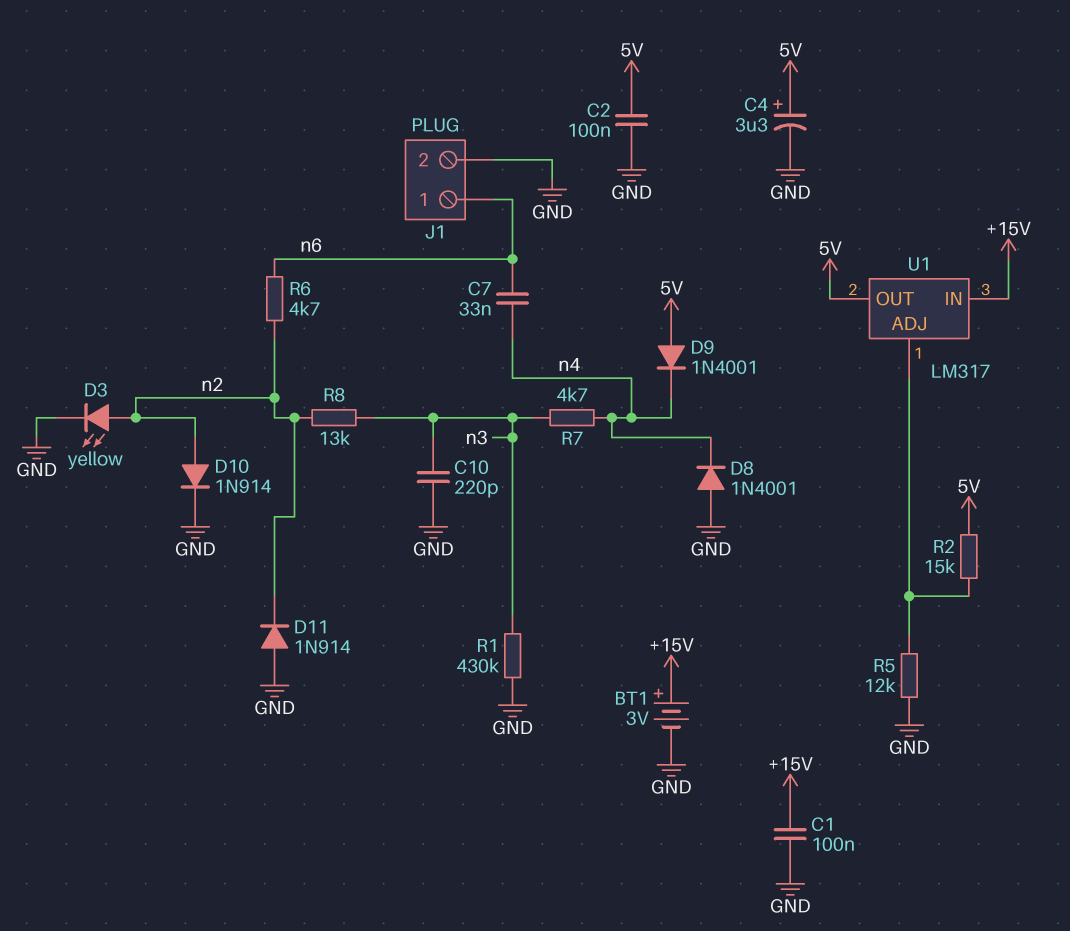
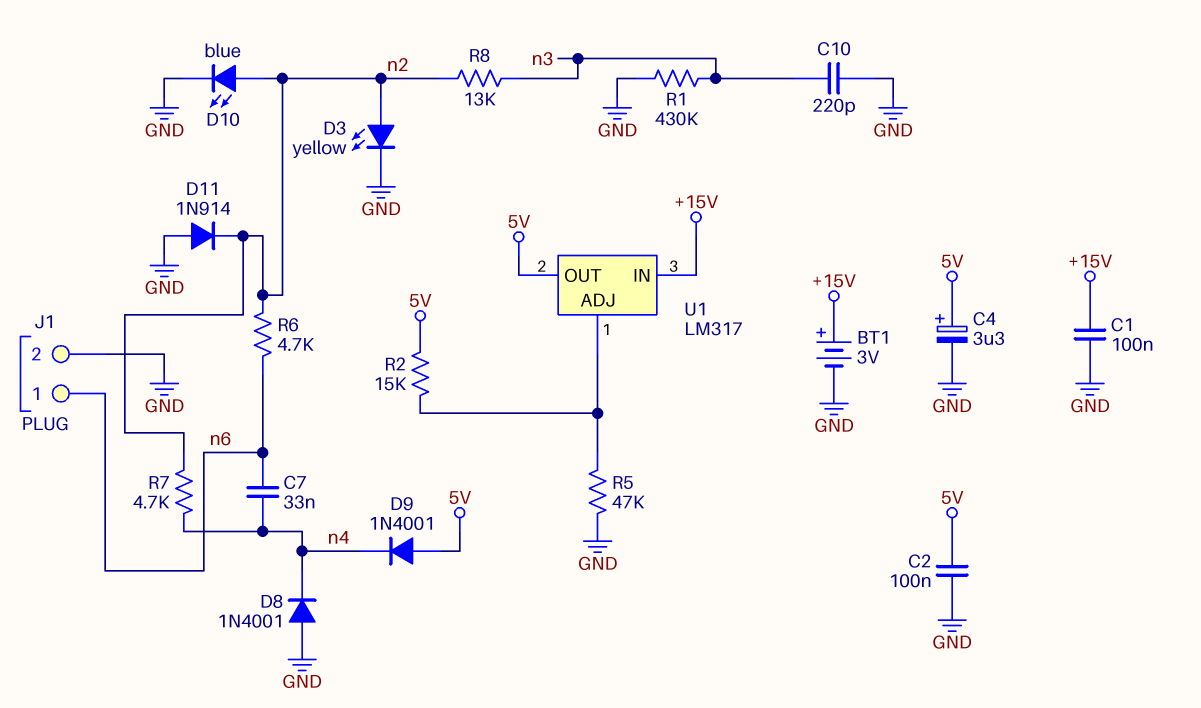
D10: diode 1N914 (A n2, K GND) -> LED blue (A n2, K GND)
R5: 12k (GND, U1/ADJ) -> 47k (GND, U1/ADJ)
R7: 4.7k (n3, n4) -> 4.7k (n2, n4)

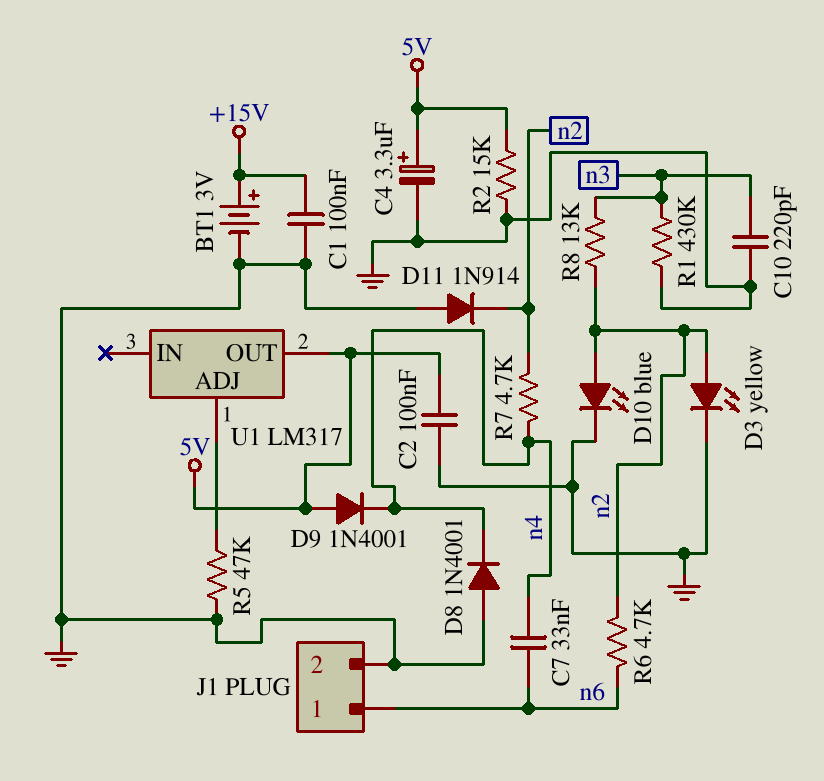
R2: 15k (5V, U1/ADJ) -> 15k (5V, GND)
U1 pin IN: +15V -> none

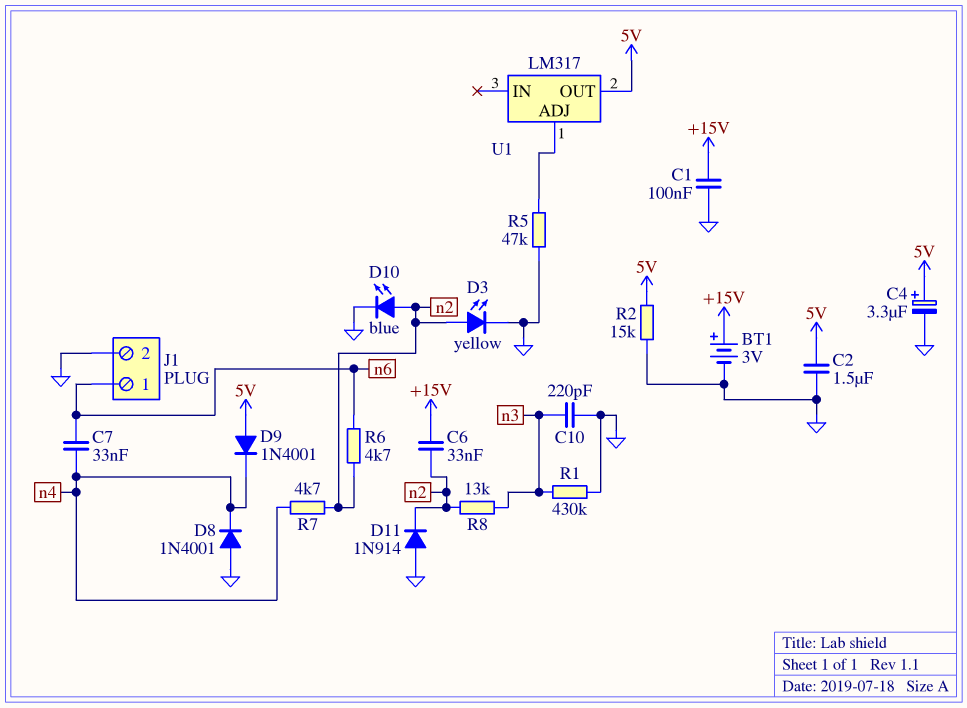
C2: 100nF (5V, GND) -> 1.5uF (5V, GND)
C6: none -> 33nF (+15V, n2)

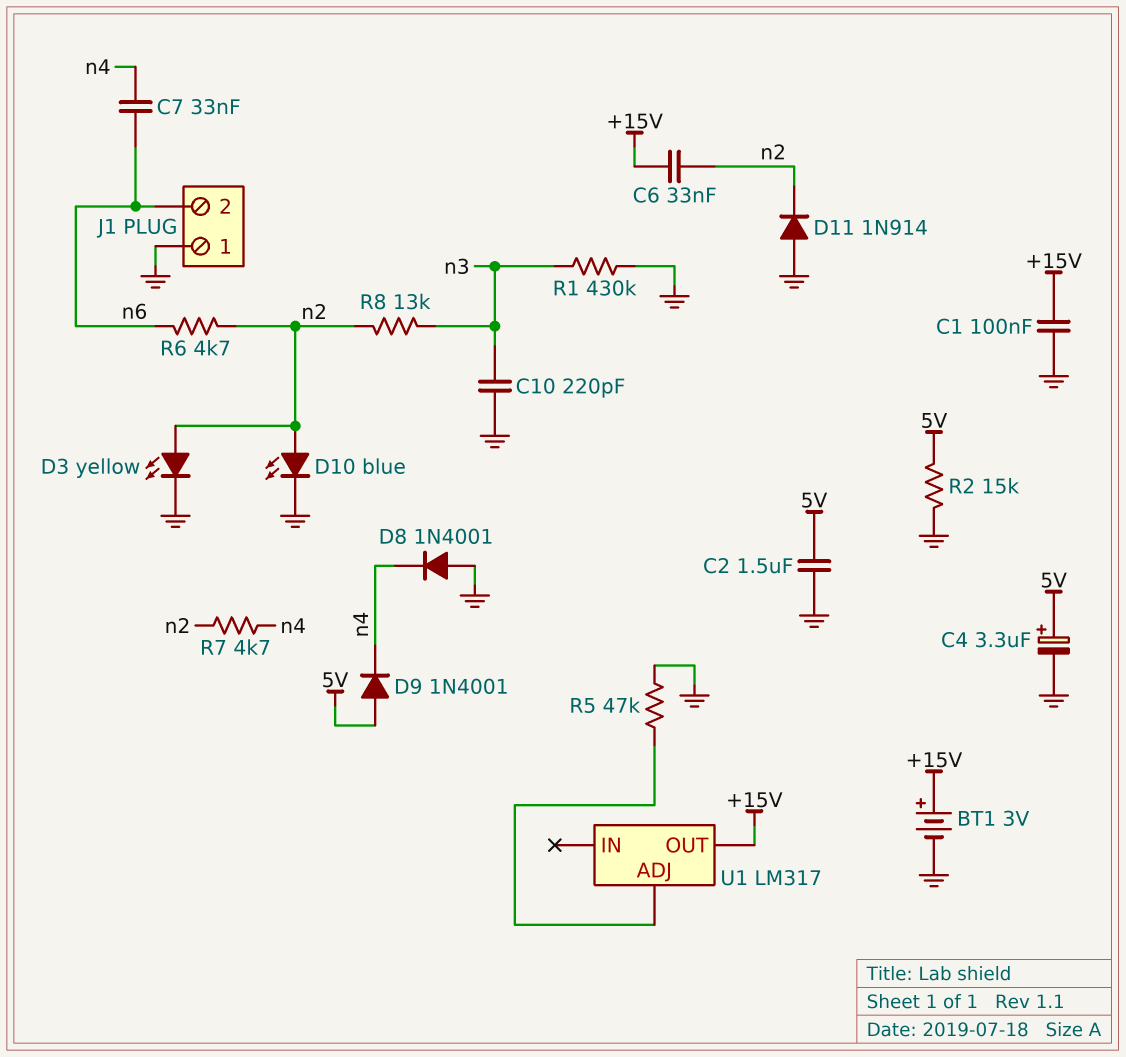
J1 pin 1: n6 -> GND
J1 pin 2: GND -> n6
U1 pin OUT: 5V -> +15V

